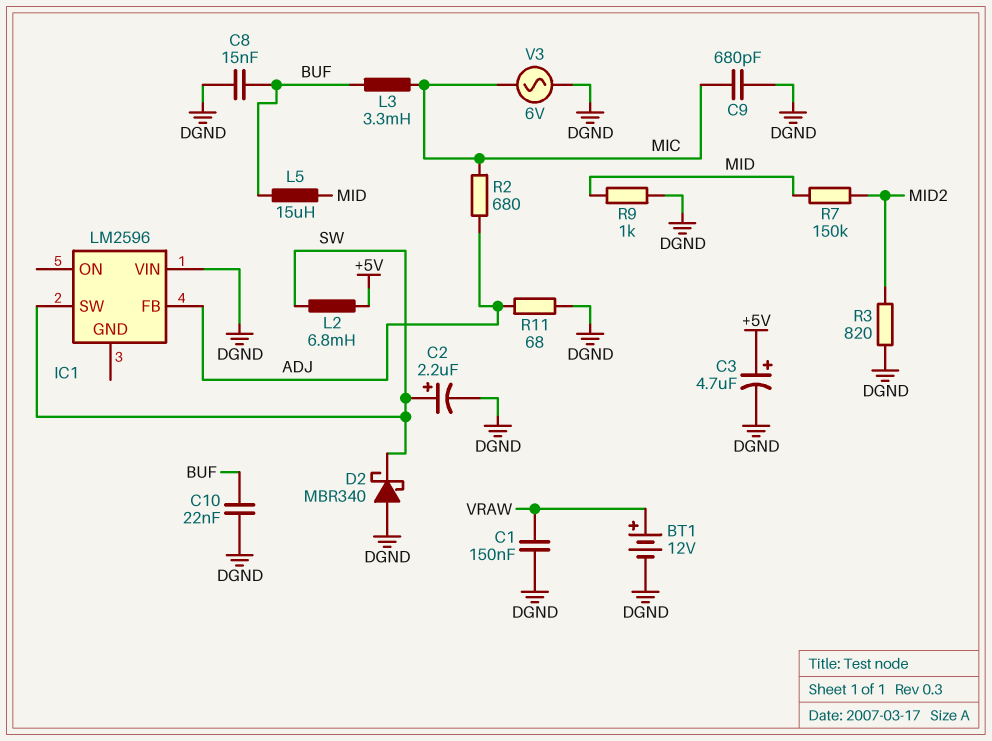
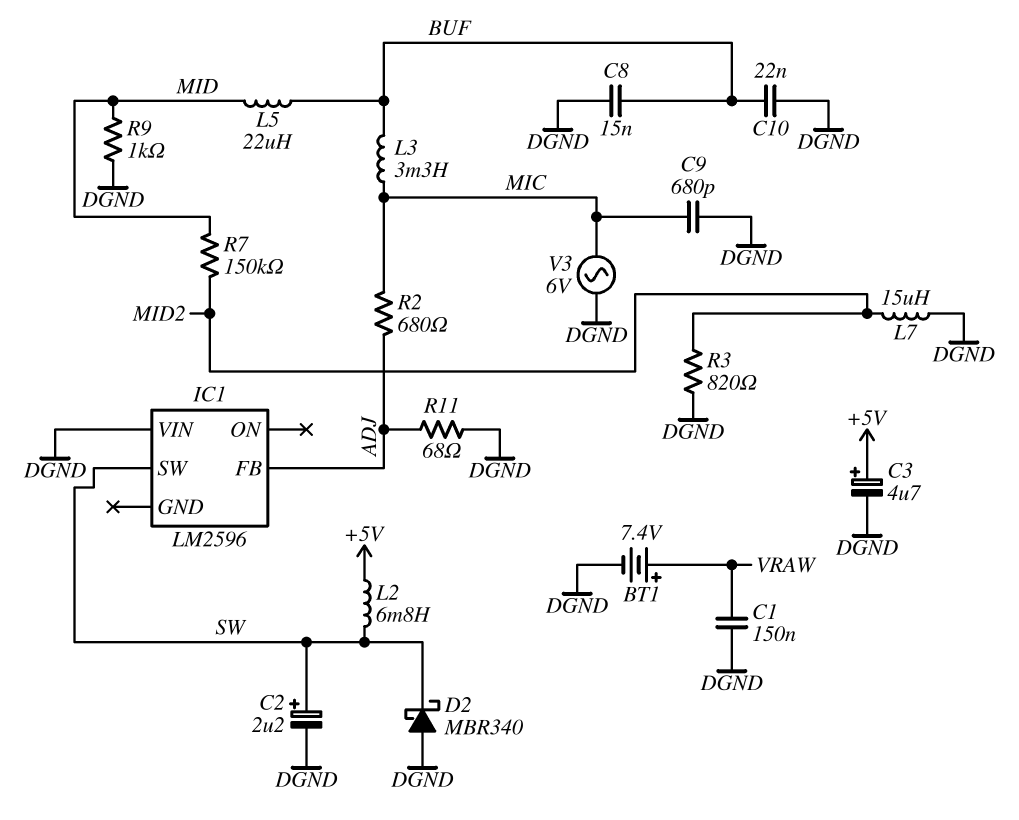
BT1: 12V (plus VRAW, minus DGND) -> 7.4V (plus VRAW, minus DGND)
L5: 15uH (BUF, MID) -> 22uH (BUF, MID)
L7: none -> 15uH (DGND, MID2)

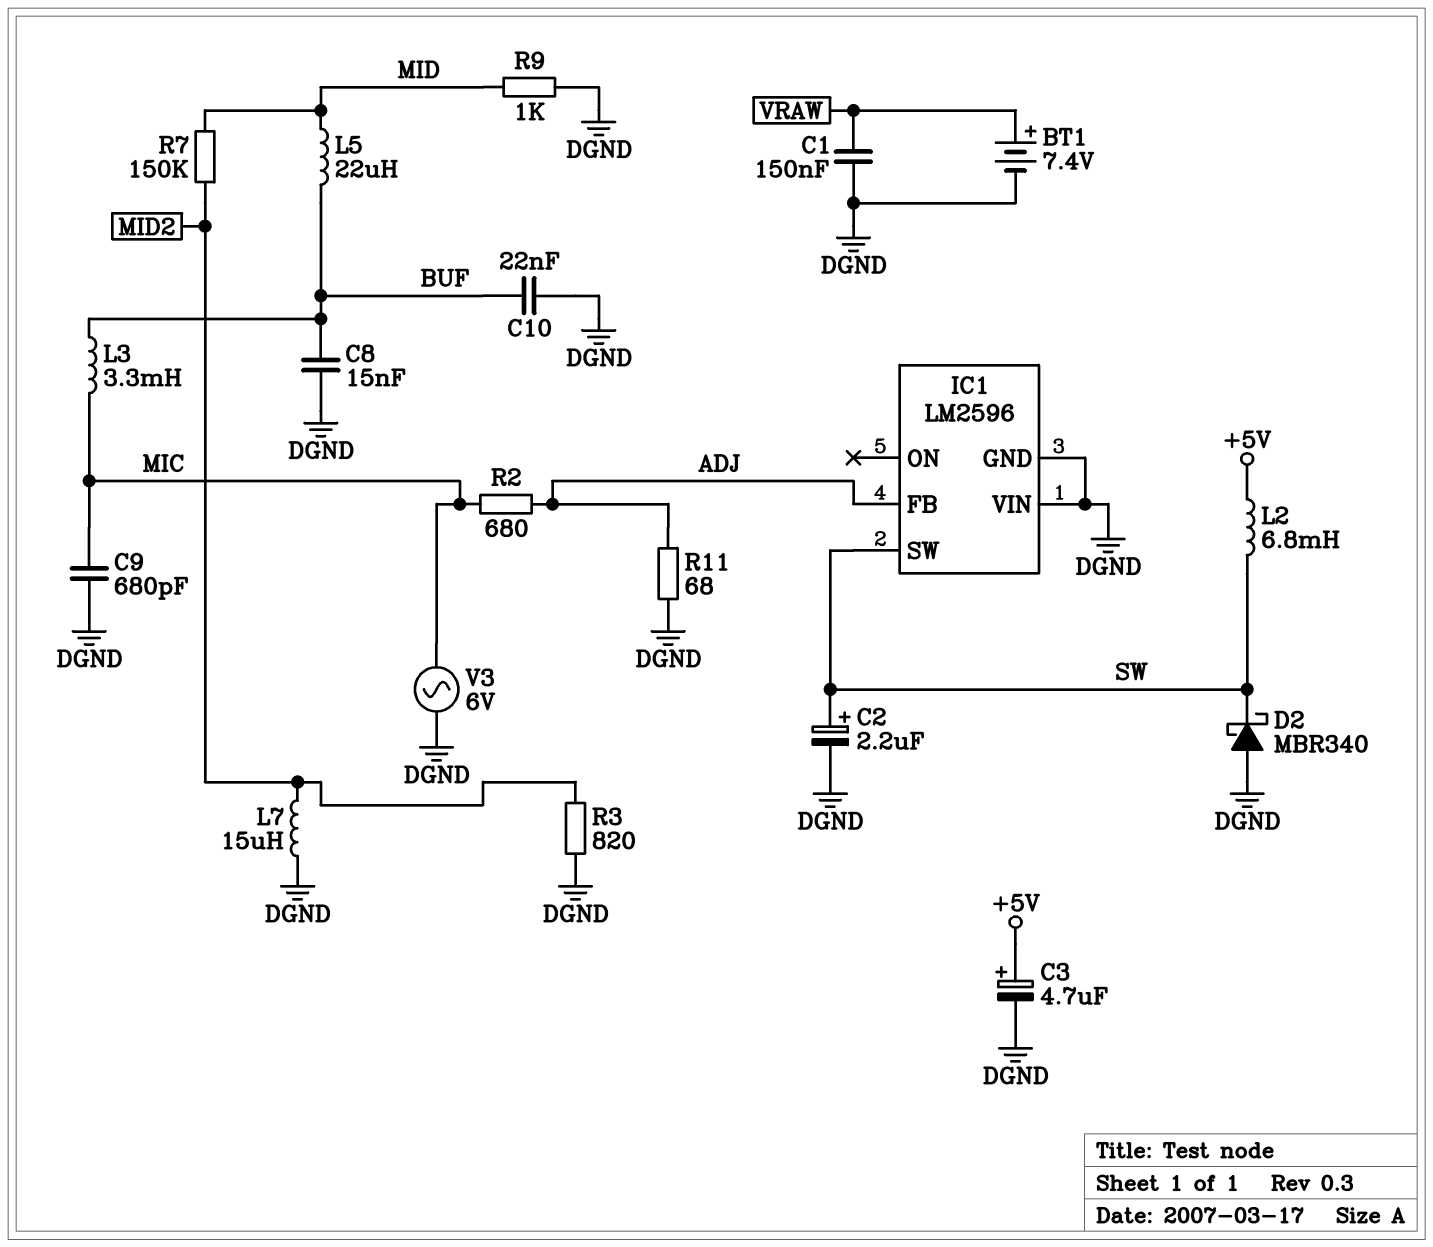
IC1 pin GND: none -> DGND

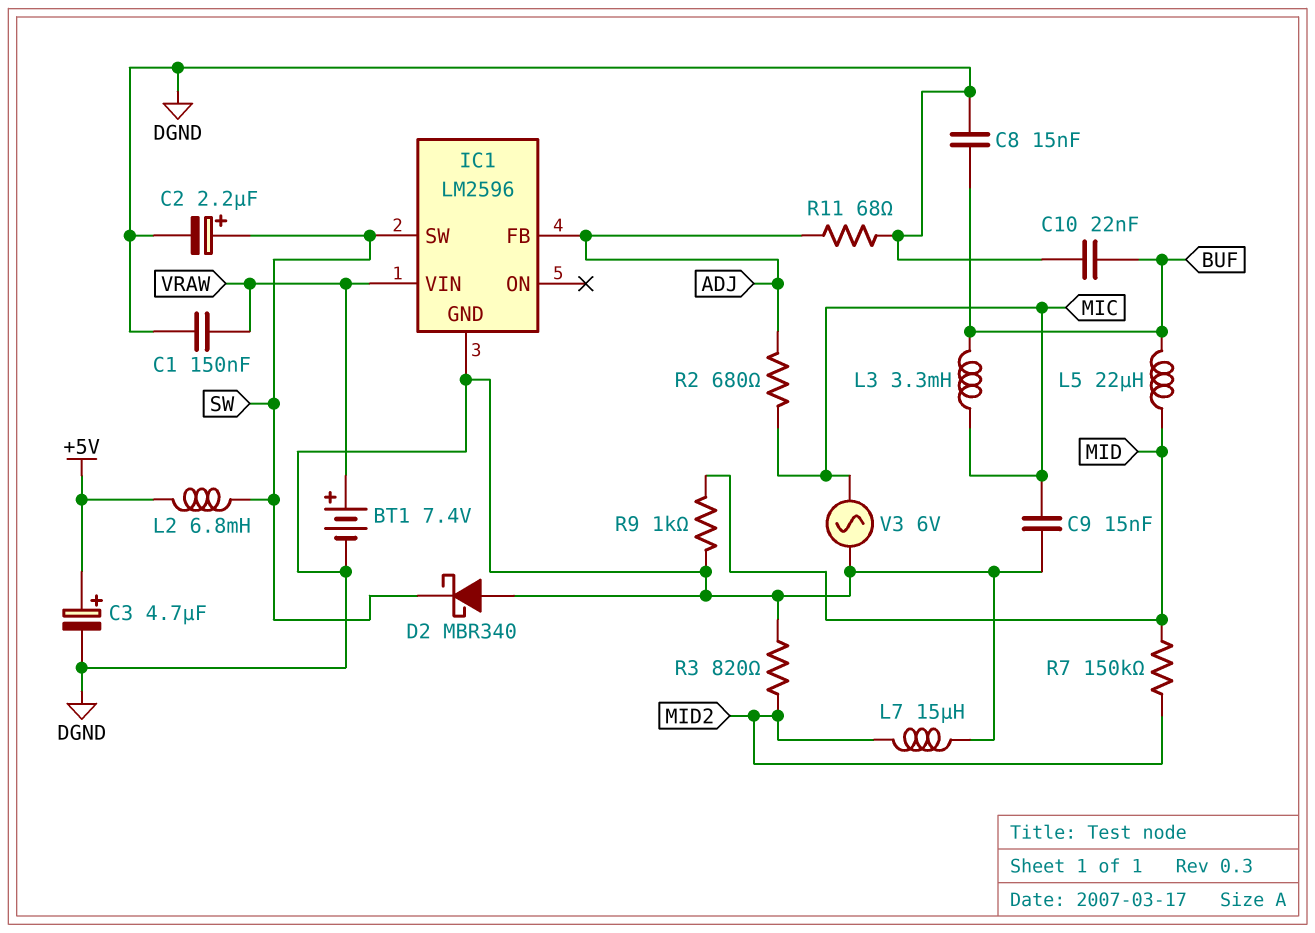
C9: 680pF (DGND, MIC) -> 15nF (DGND, MIC)
IC1 pin VIN: DGND -> VRAW

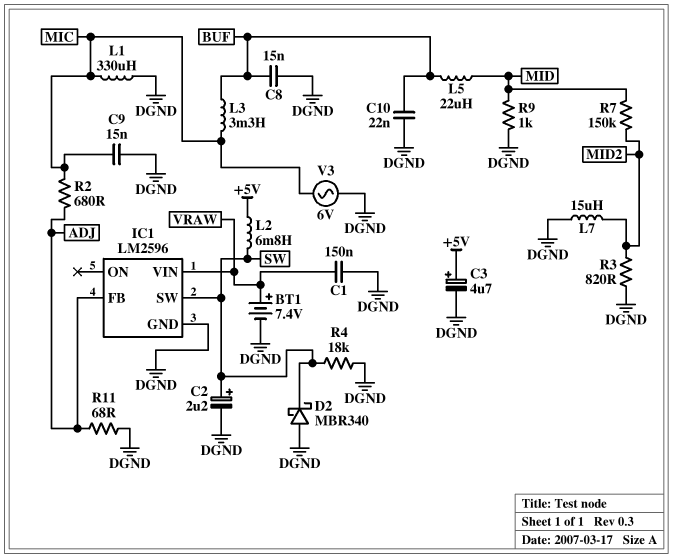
L1: none -> 330uH (DGND, MIC)
R4: none -> 18k (DGND, SW)

